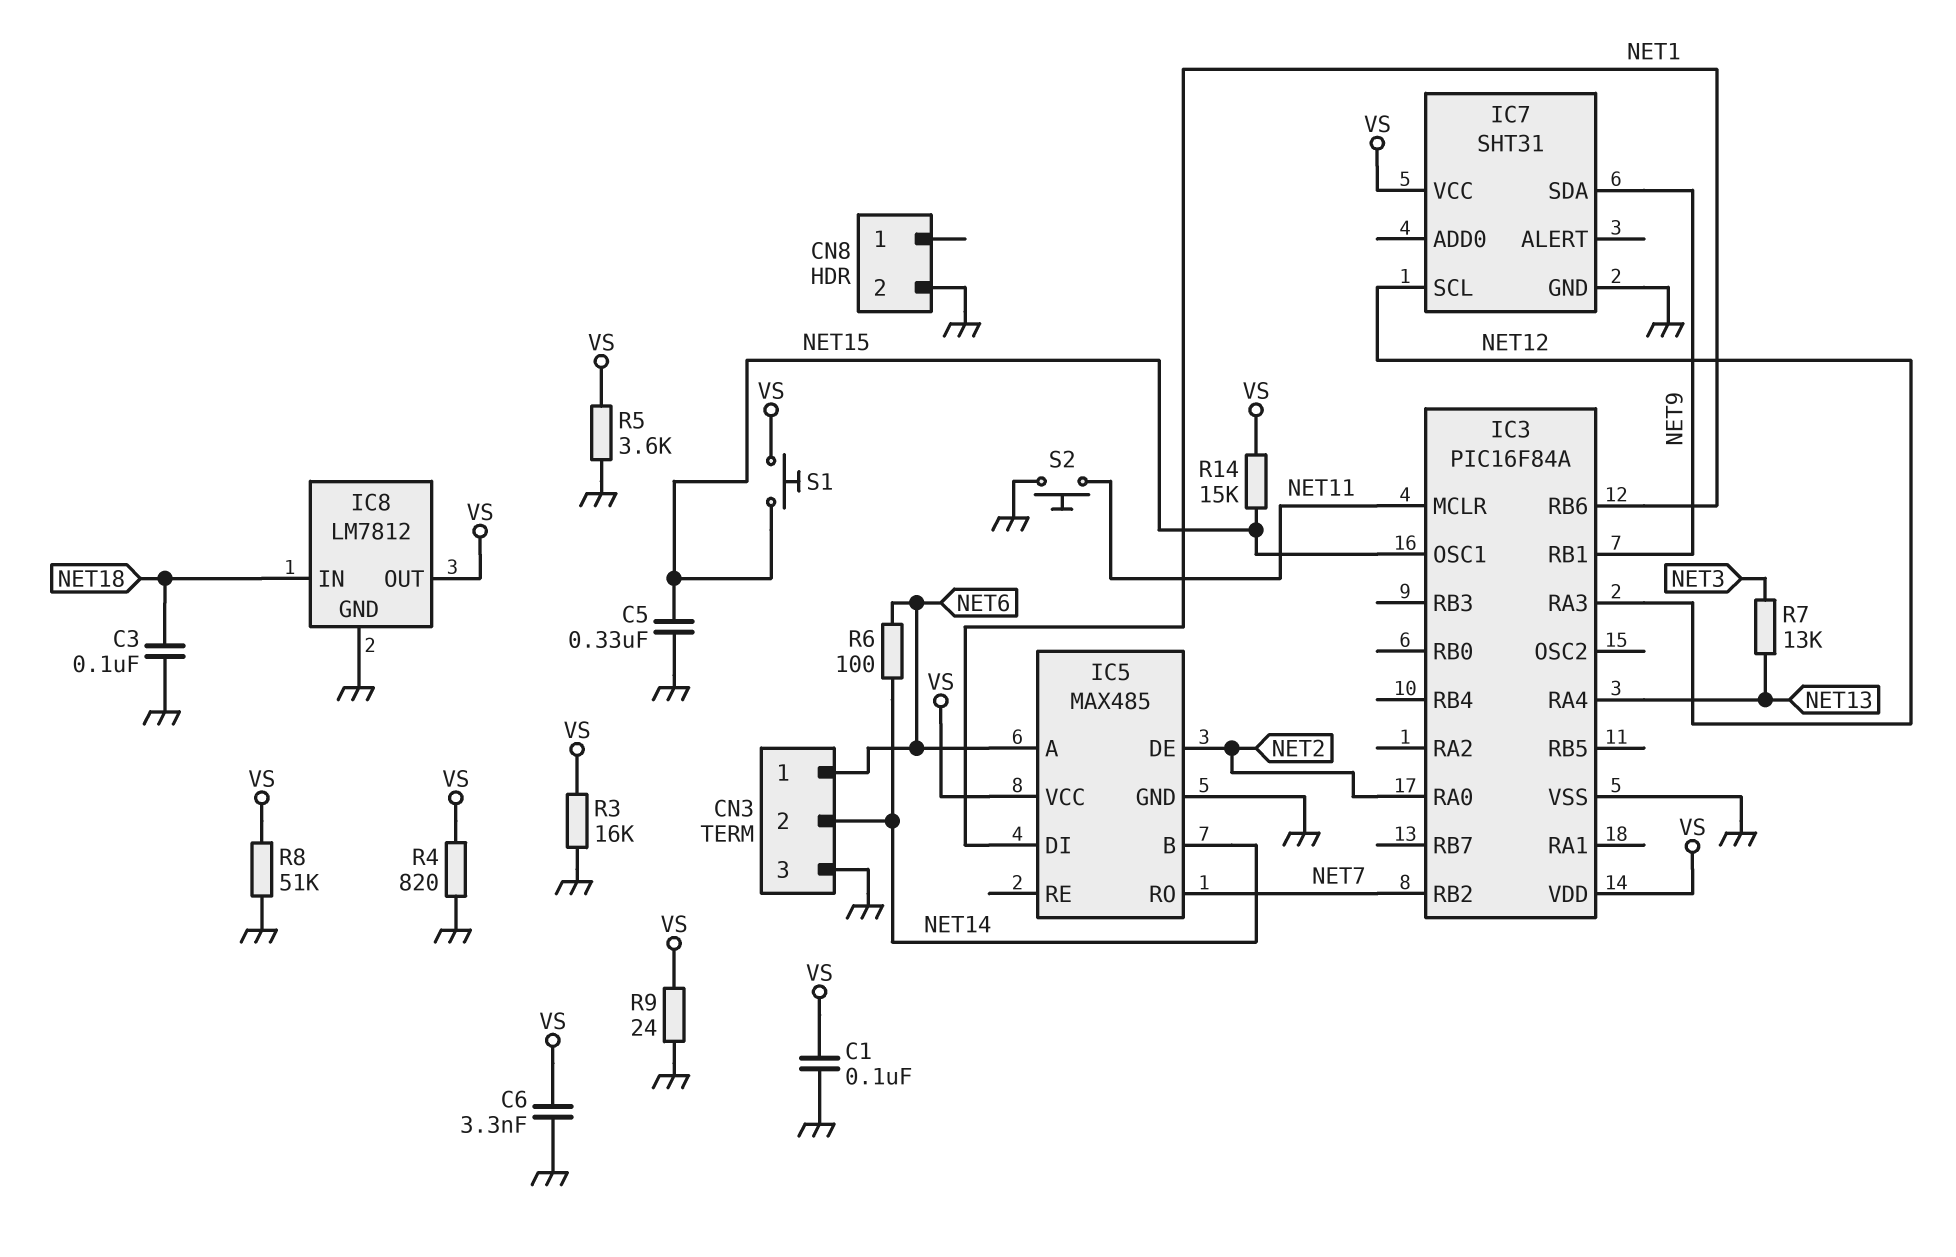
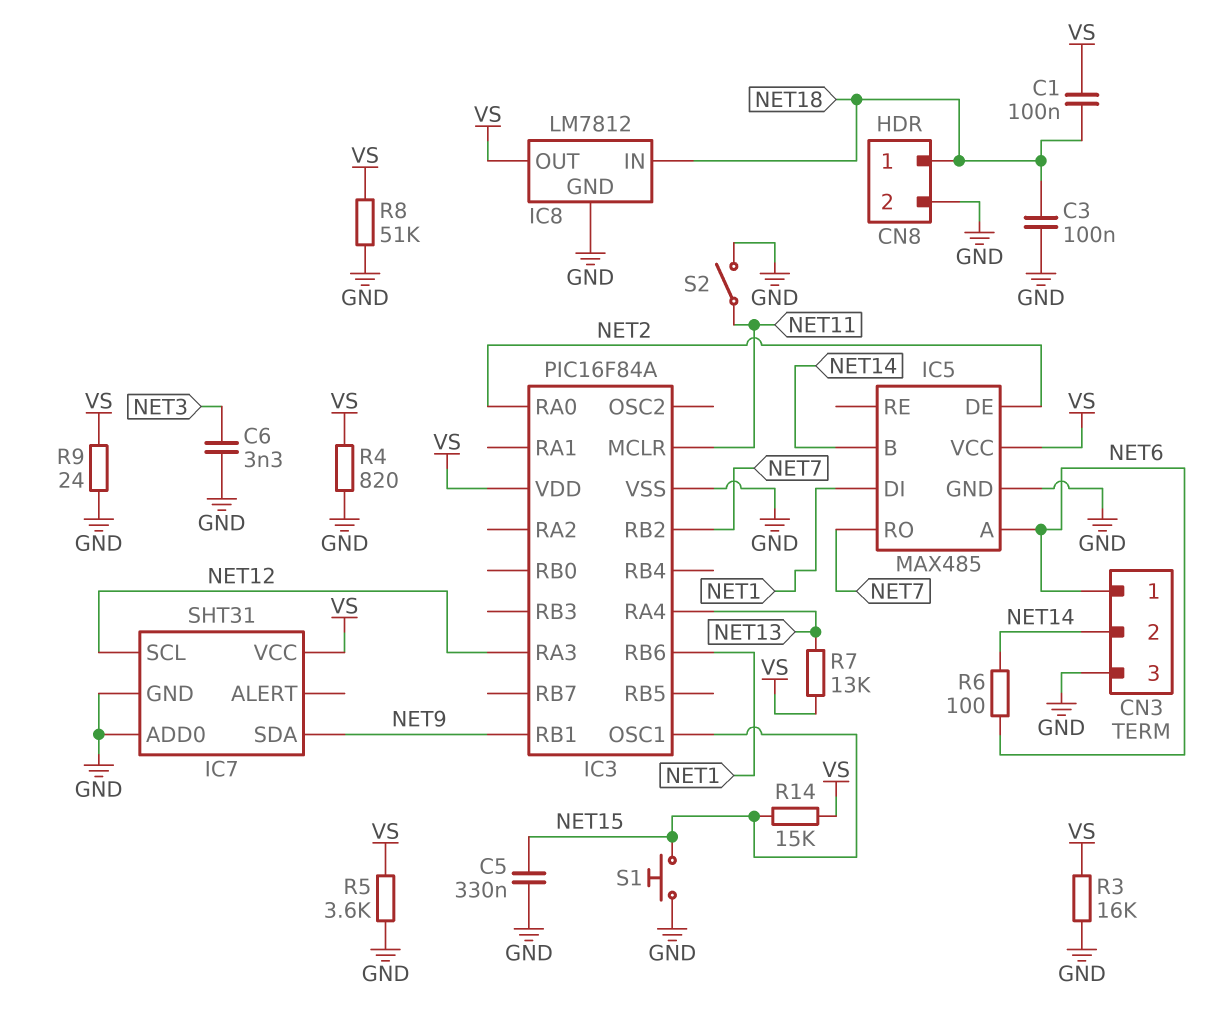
C1: 100nF (GND, VS) -> 100nF (NET18, VS)
C6: 3.3nF (GND, VS) -> 3.3nF (GND, NET3)
CN8 pin 1: none -> NET18
IC7 pin ADD0: none -> GND
R7: 13k (NET3, NET13) -> 13k (NET13, VS)
S1: button (NET15, VS) -> button (GND, NET15)
S2: button (GND, NET11) -> switch (GND, NET11)

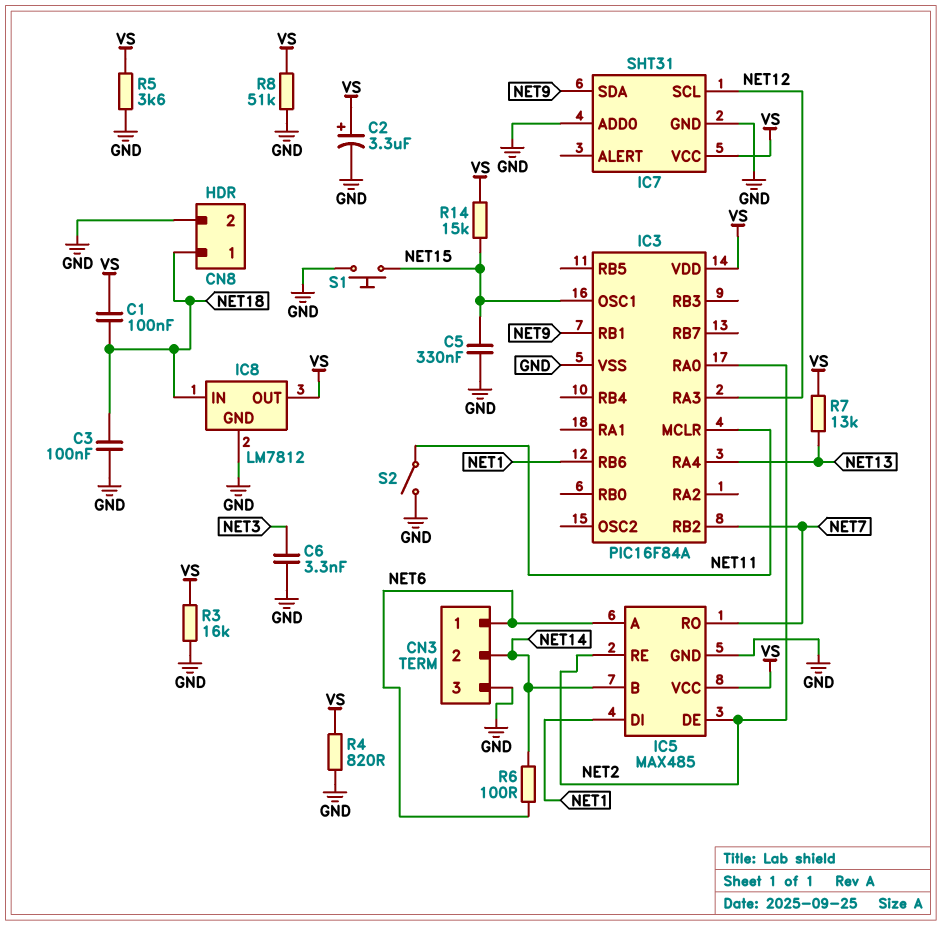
C2: none -> 3.3uF (plus VS, minus GND)
IC5 pin RE: none -> NET2
R9: 24 (GND, VS) -> none

